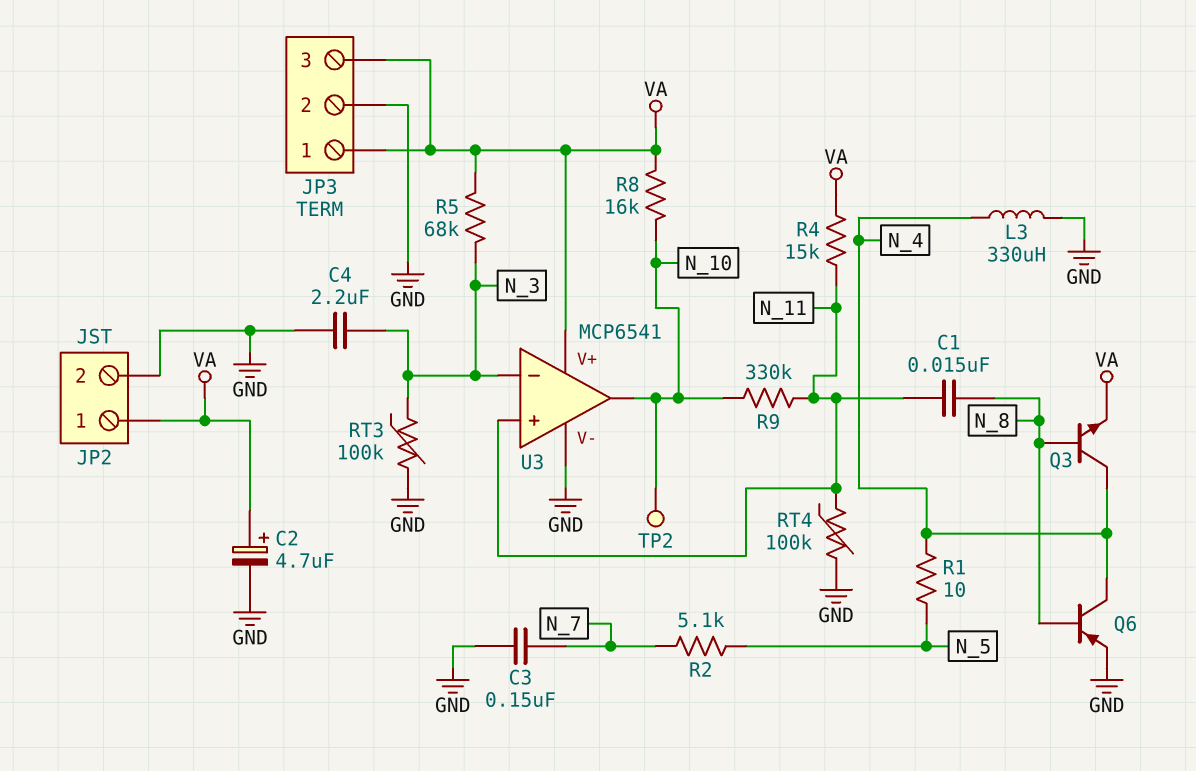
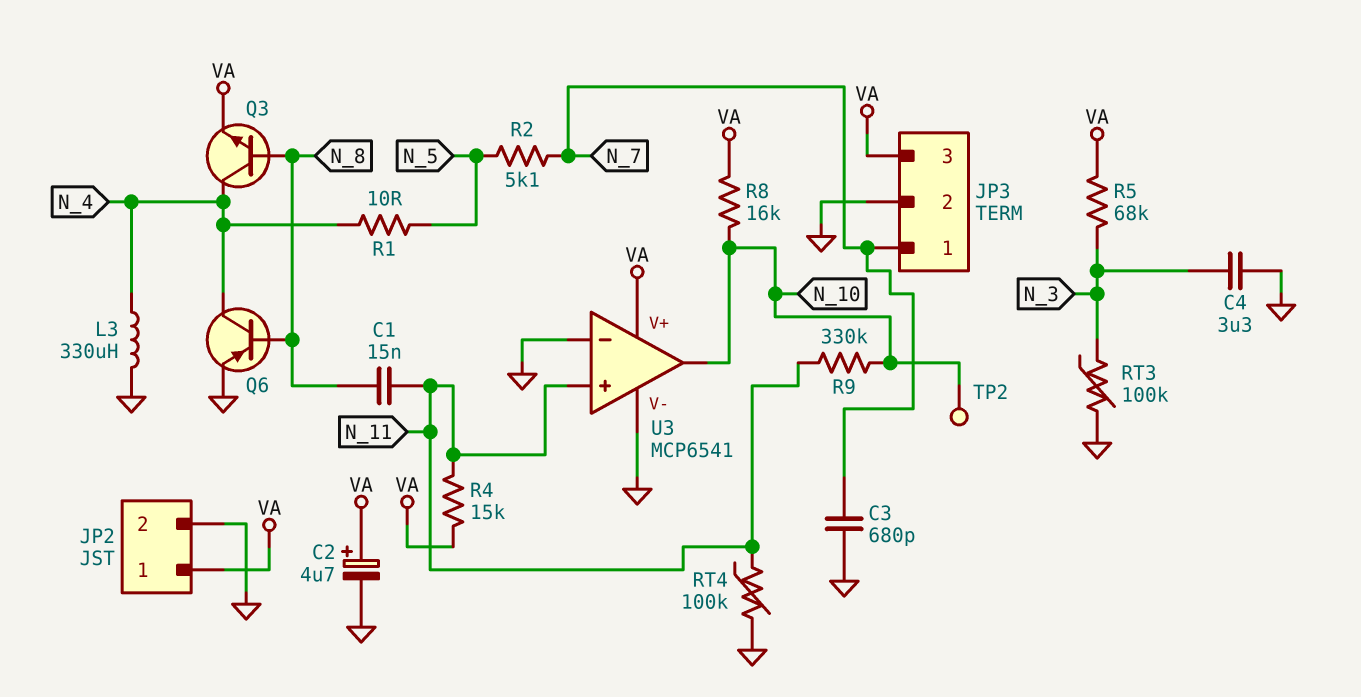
C3: 150nF (GND, N_7) -> 680pF (GND, N_7)
C4: 2.2uF (GND, N_3) -> 3.3uF (GND, N_3)
JP3 pin 1: VA -> N_7
U3 pin in-: N_3 -> GND

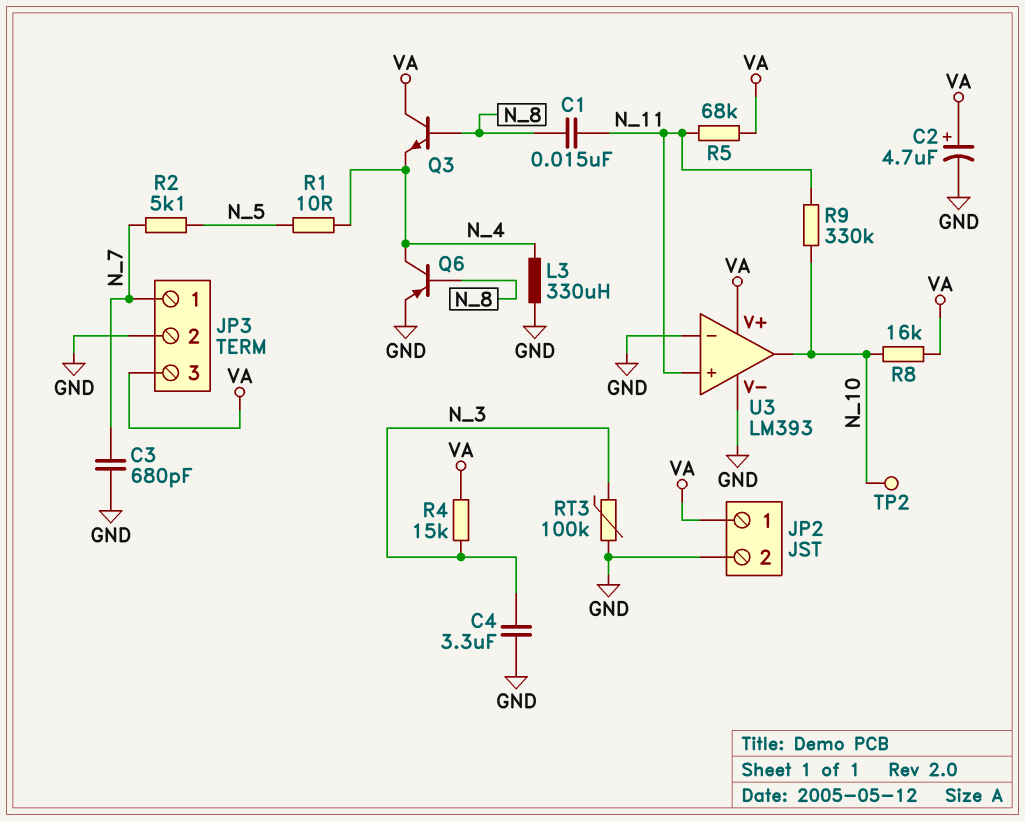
Q3: NPN (B N_8, C N_4, E VA) -> NPN (B N_8, C VA, E N_4)
R4: 15k (N_11, VA) -> 15k (N_3, VA)
R5: 68k (N_3, VA) -> 68k (N_11, VA)
RT4: 100k (GND, N_11) -> none
U3: MCP6541 -> LM393

